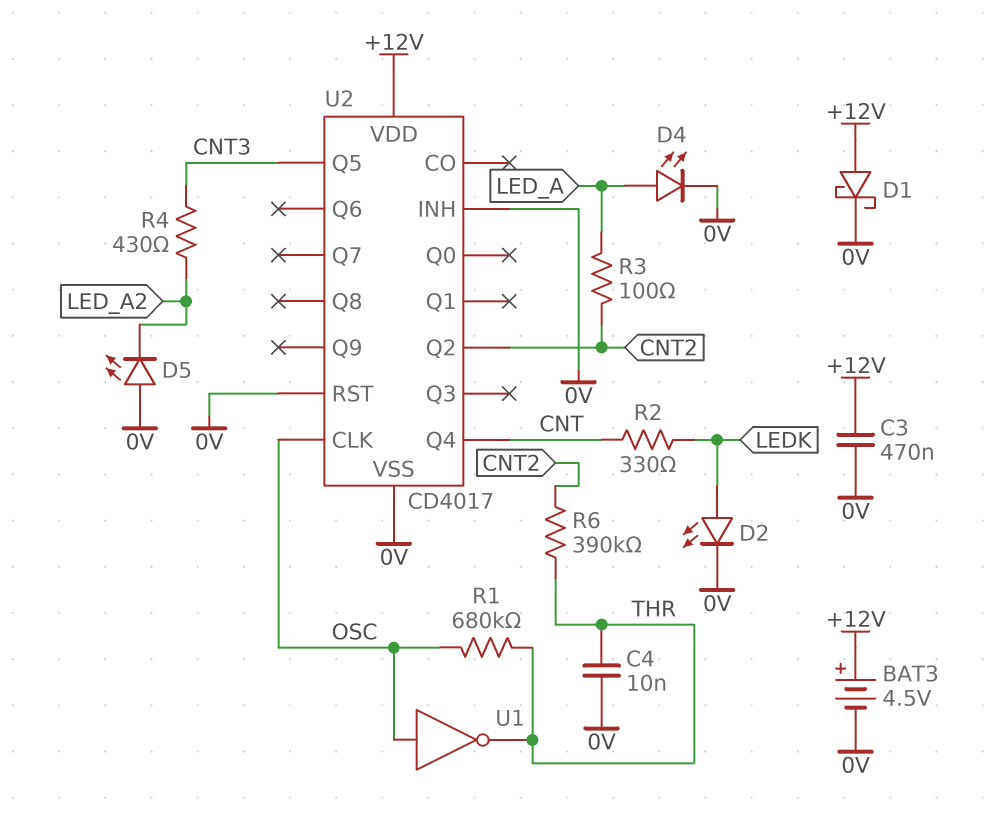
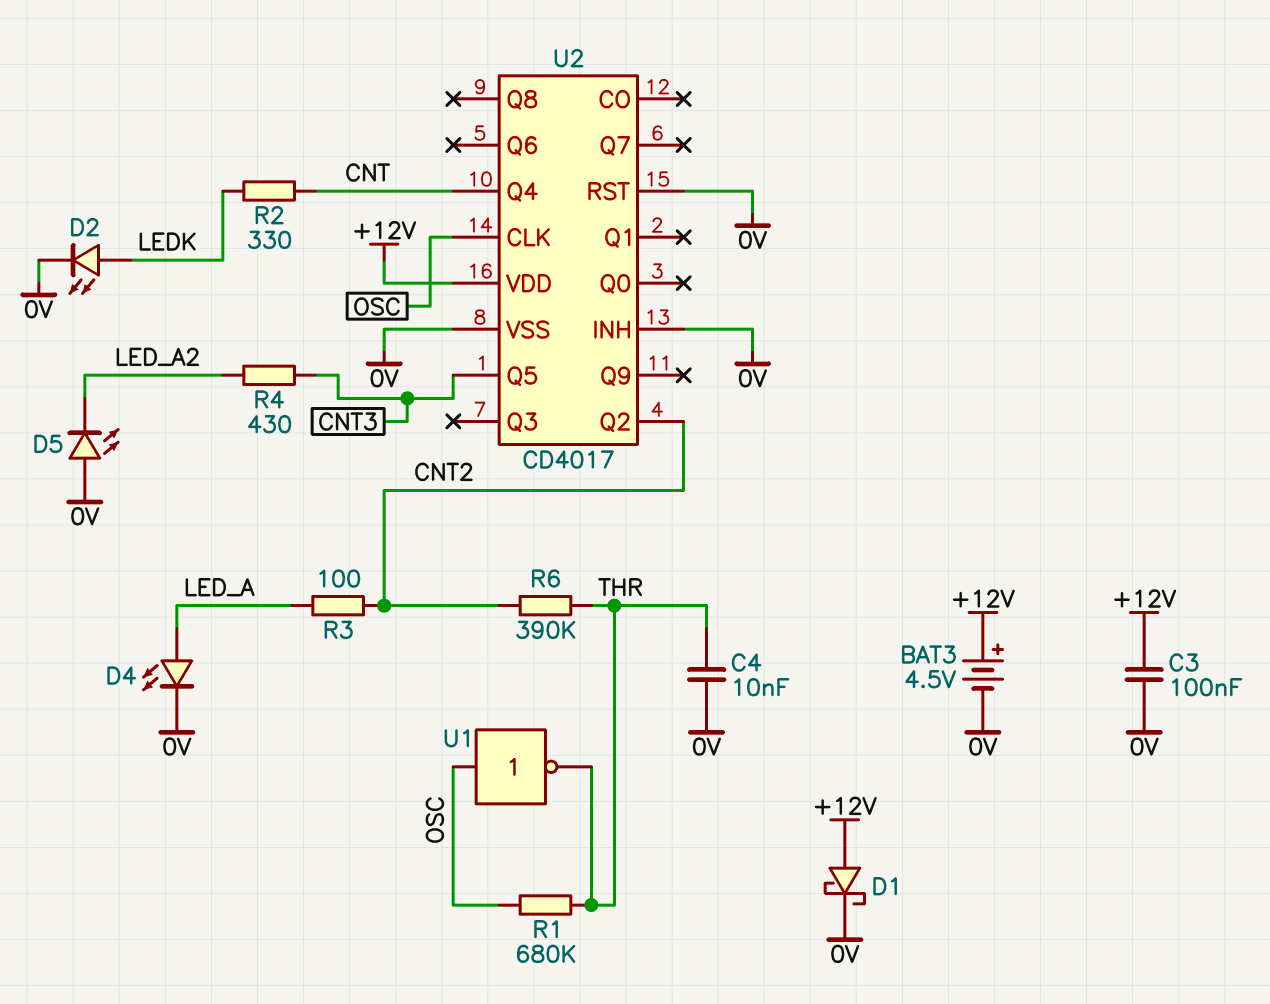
C3: 470nF (+12V, 0V) -> 100nF (+12V, 0V)

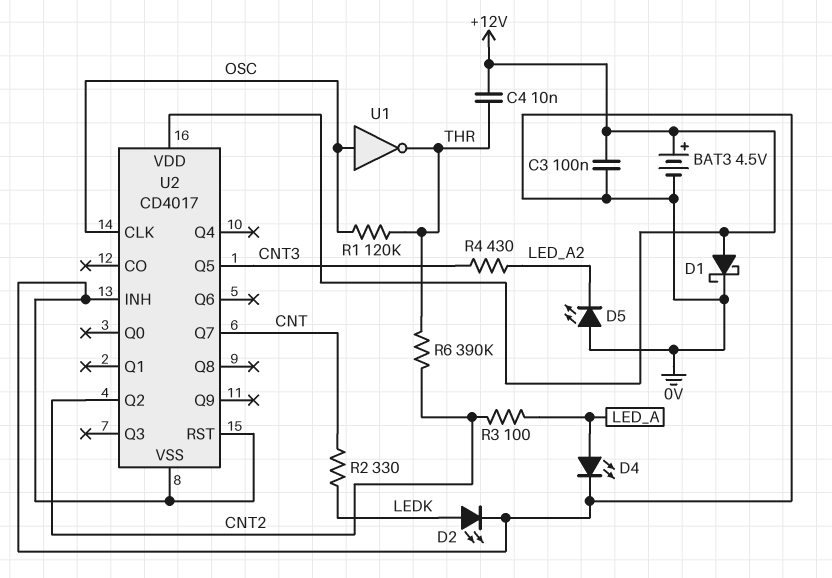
C4: 10nF (0V, THR) -> 10nF (+12V, THR)
R1: 680k (OSC, THR) -> 120k (OSC, THR)
U2 pin Q4: CNT -> none
U2 pin Q7: none -> CNT

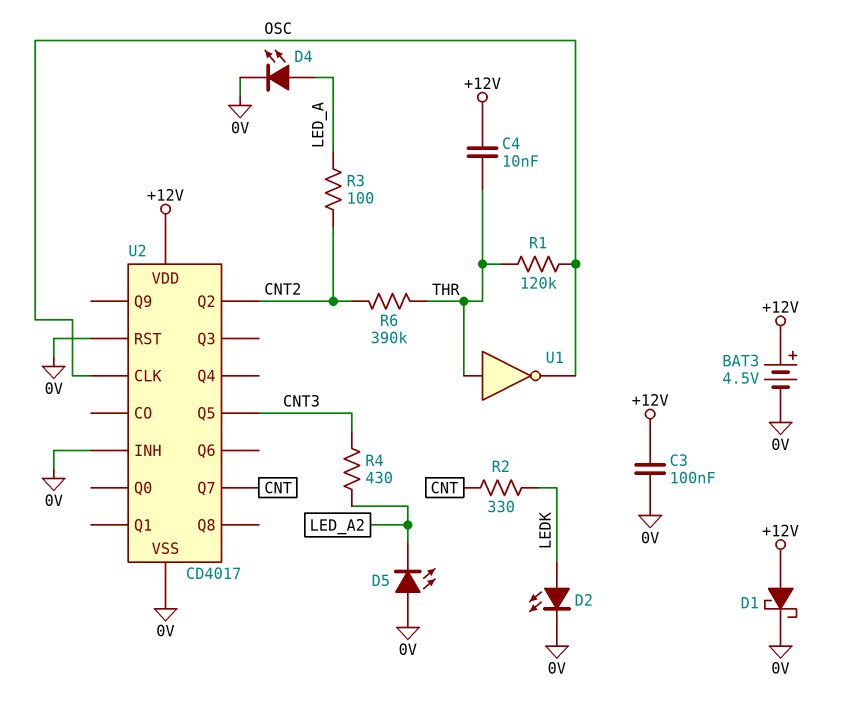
U1: NOT (in OSC, out THR) -> NOT (in THR, out OSC)

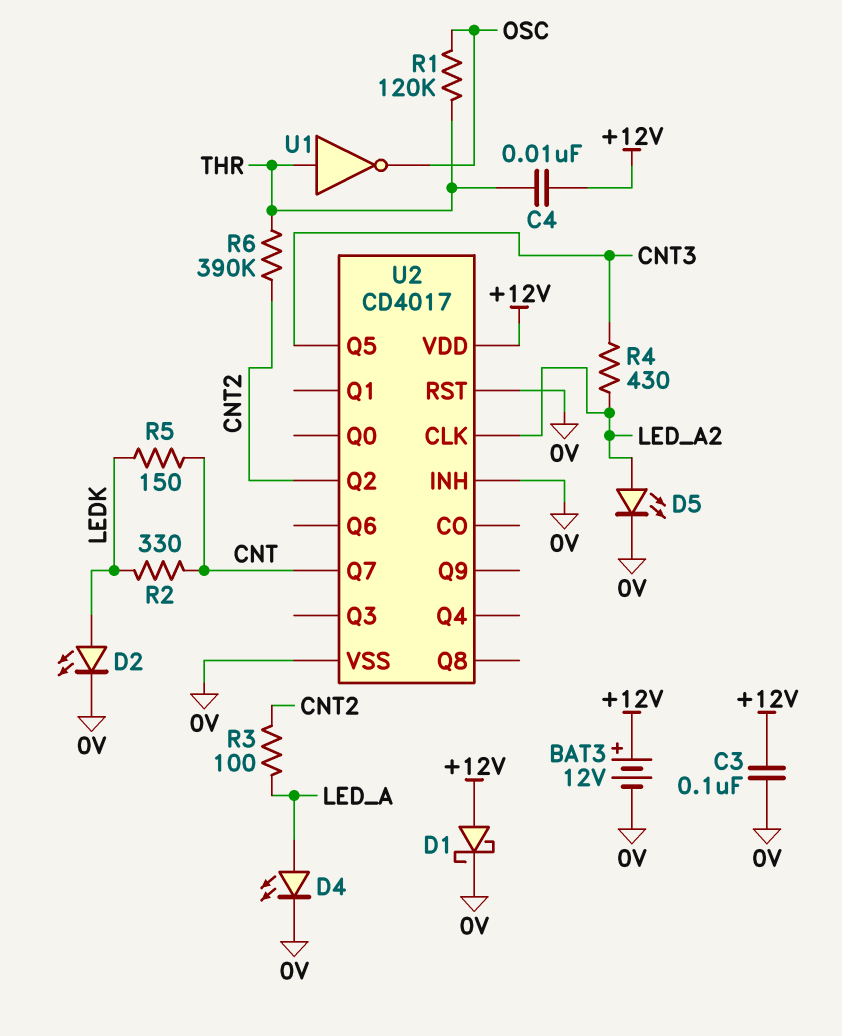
BAT3: 4.5V (plus +12V, minus 0V) -> 12V (plus +12V, minus 0V)
D5: LED (A 0V, K LED_A2) -> LED (A LED_A2, K 0V)
R5: none -> 150 (CNT, LEDK)
U2 pin CLK: OSC -> LED_A2

